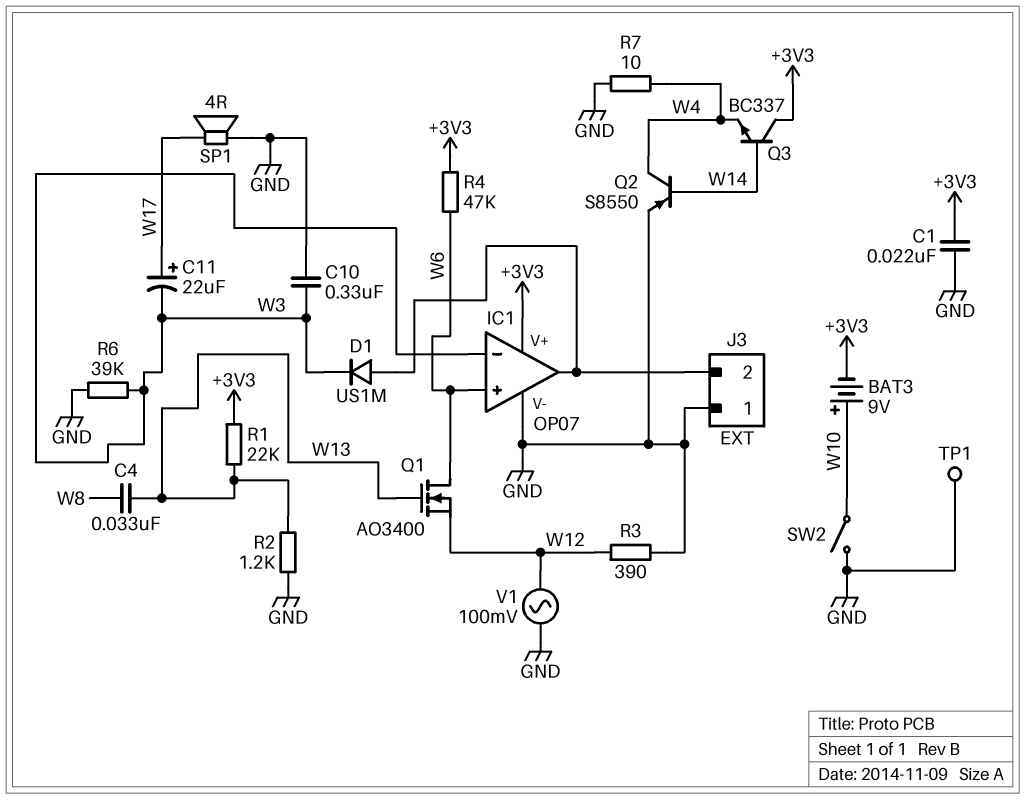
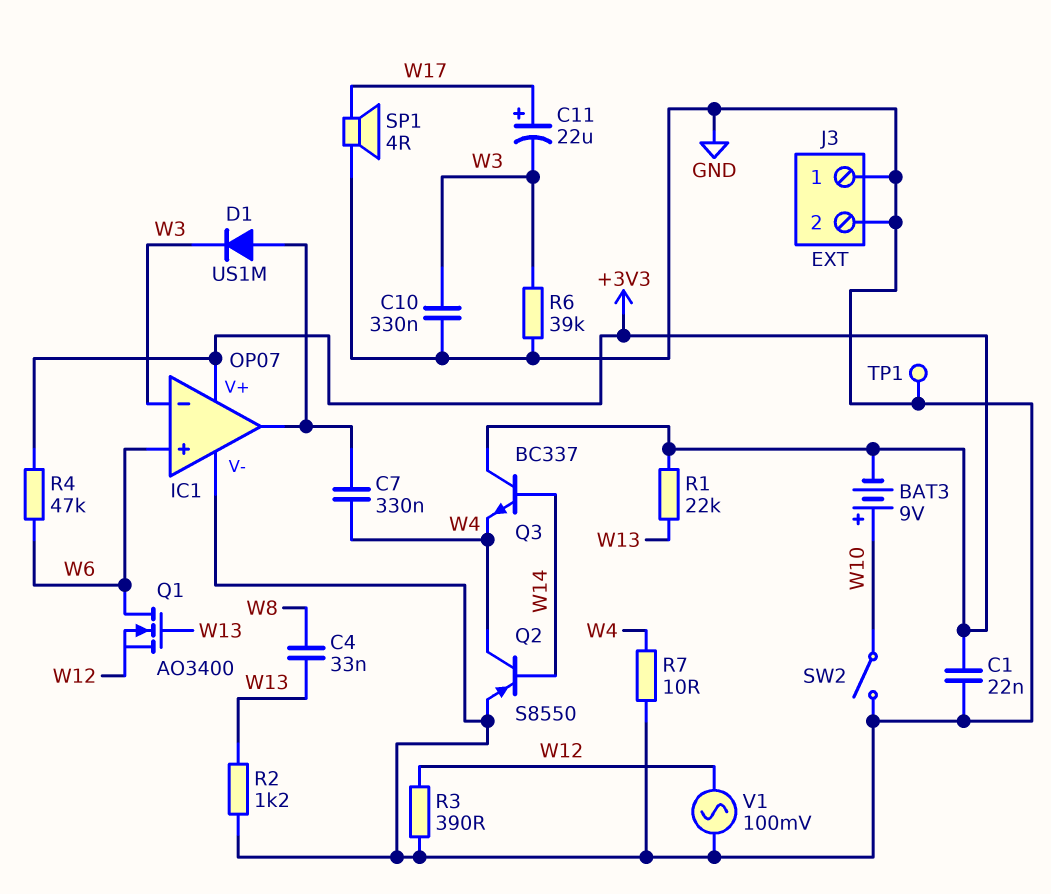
C7: none -> 330nF (IC1/out, W4)
J3 pin 2: IC1/out -> GND

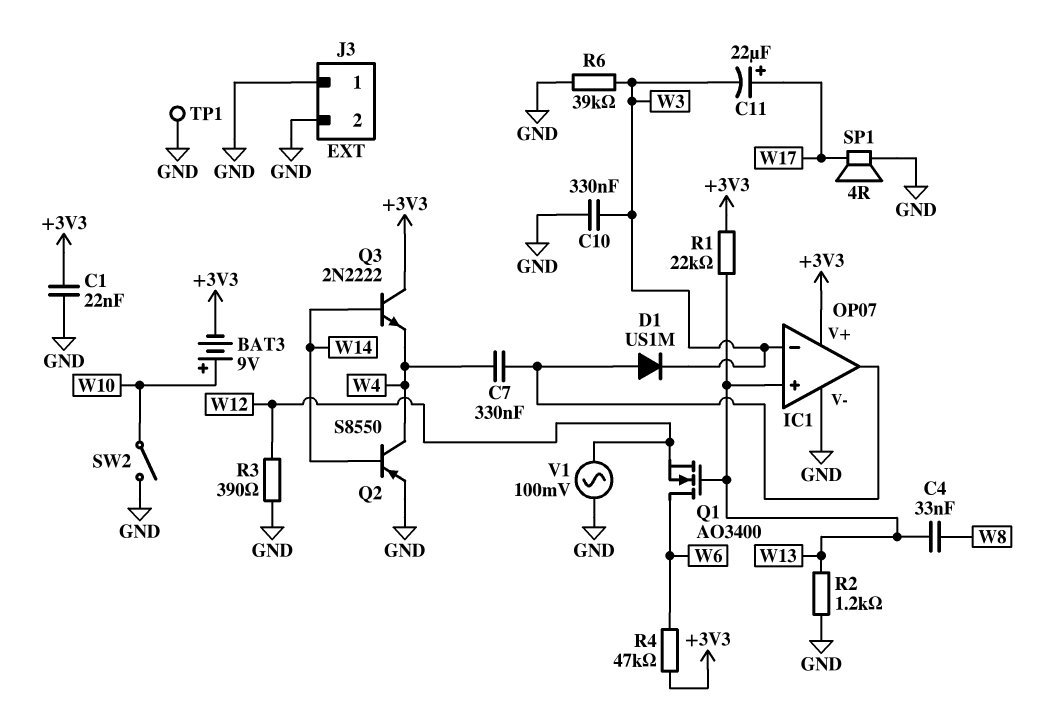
IC1 pin in+: W6 -> W13
Q3: NPN BC337 (B W14, C +3V3, E W4) -> NPN 2N2222 (B W14, C +3V3, E W4)
R7: 10 (GND, W4) -> none

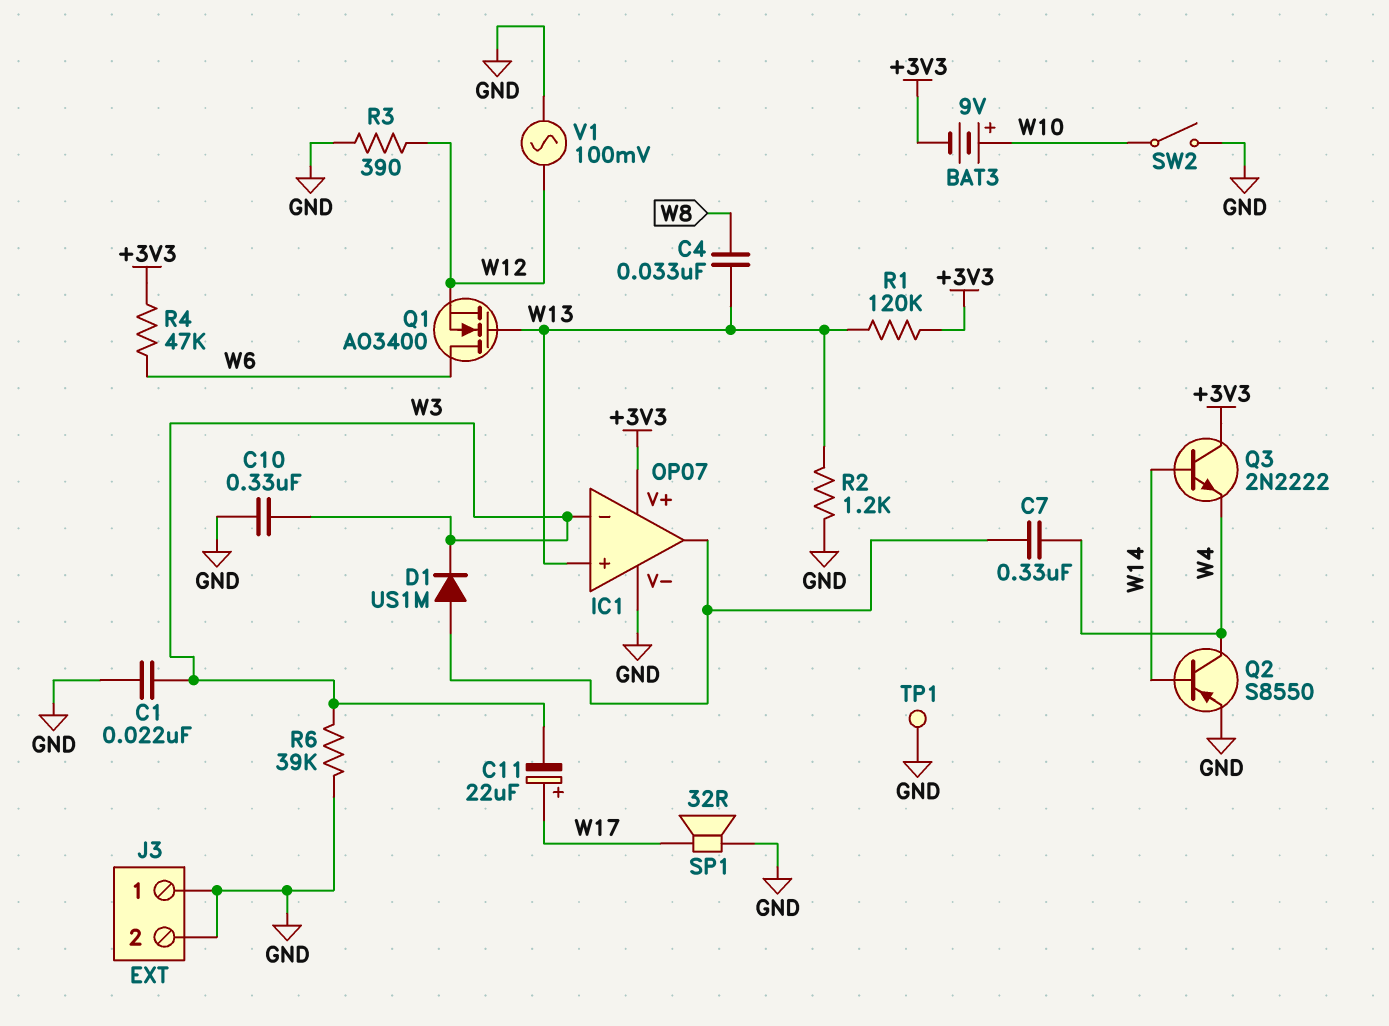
C1: 22nF (+3V3, GND) -> 22nF (GND, W3)
R1: 22k (+3V3, W13) -> 120k (+3V3, W13)
SP1: speaker 4R (GND, W17) -> speaker 32R (GND, W17)

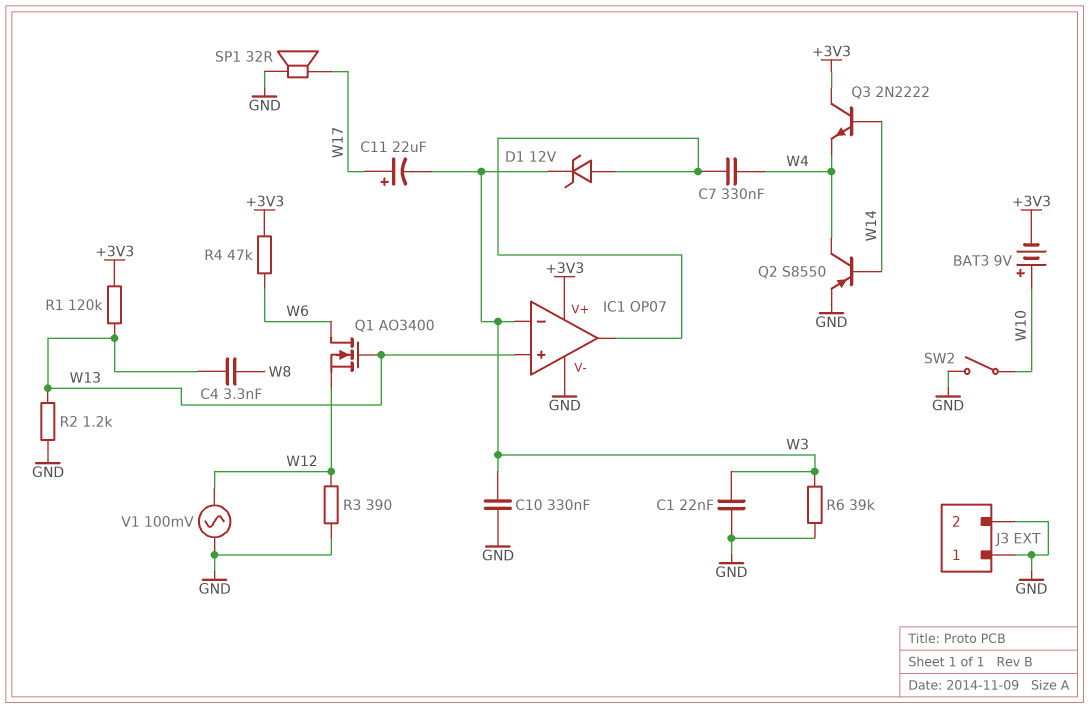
C4: 33nF (W8, W13) -> 3.3nF (W8, W13)
D1: diode US1M (A IC1/out, K W3) -> zener 12V (A IC1/out, K W3)
TP1: test point (GND) -> none

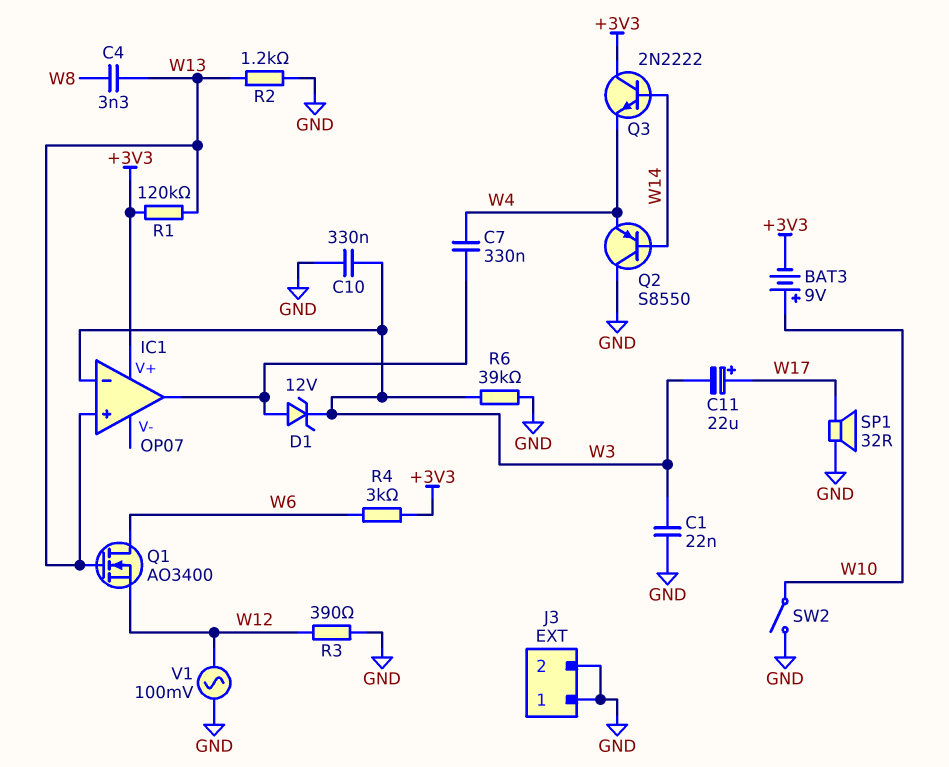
IC1 pin V-: GND -> none
Q2: PNP S8550 (B W14, C W4, E GND) -> PNP S8550 (B W14, C GND, E W4)
R4: 47k (+3V3, W6) -> 3k (+3V3, W6)

